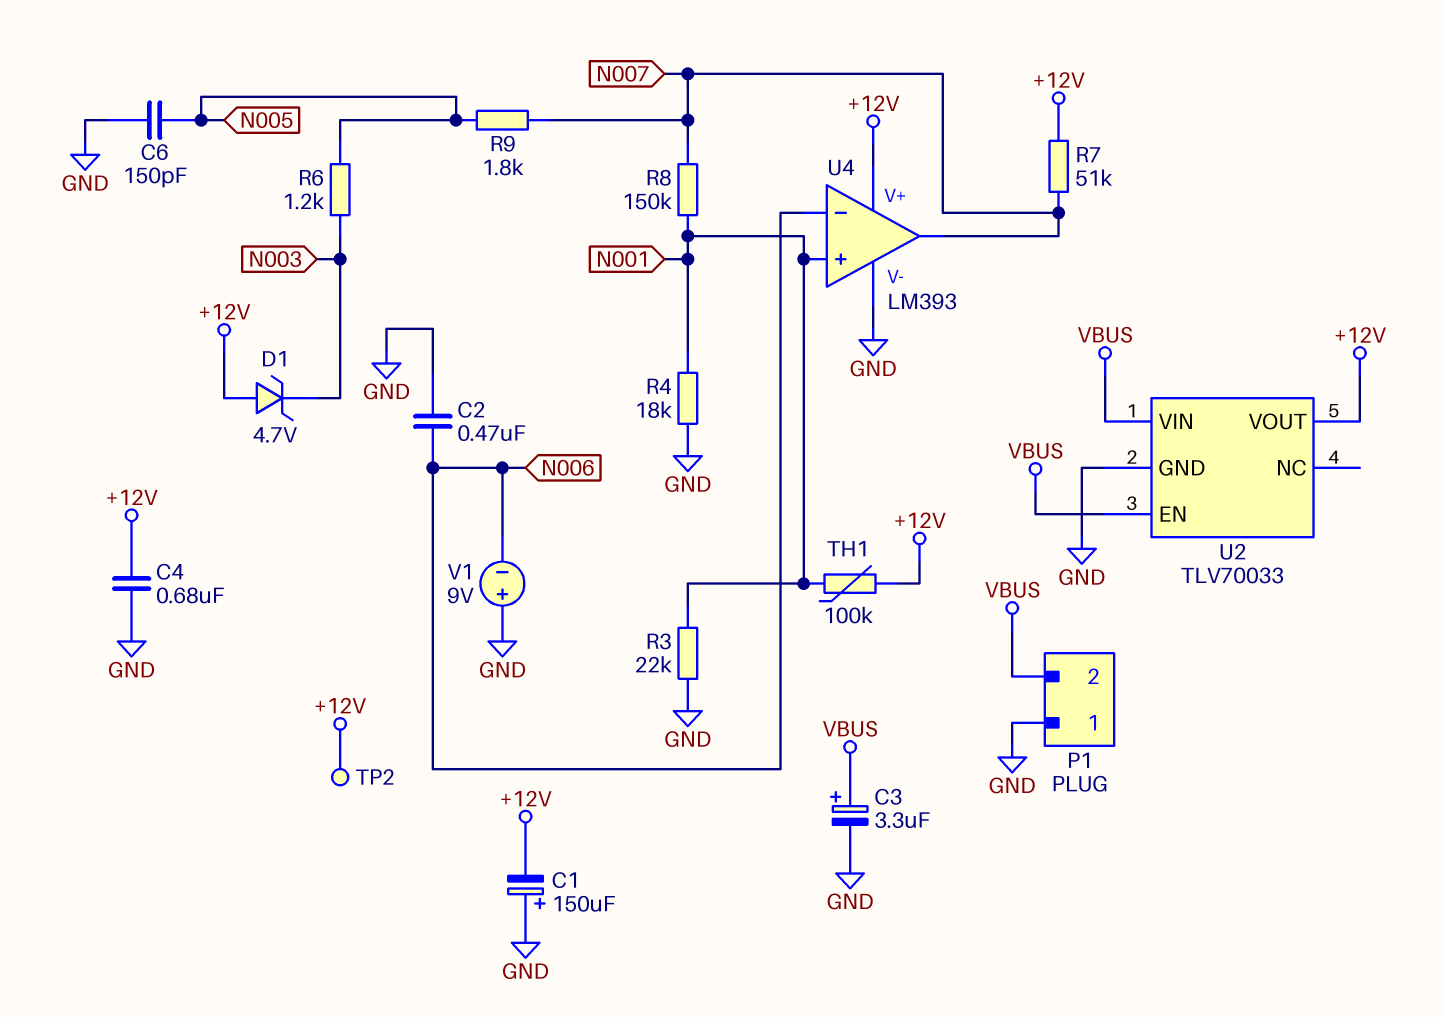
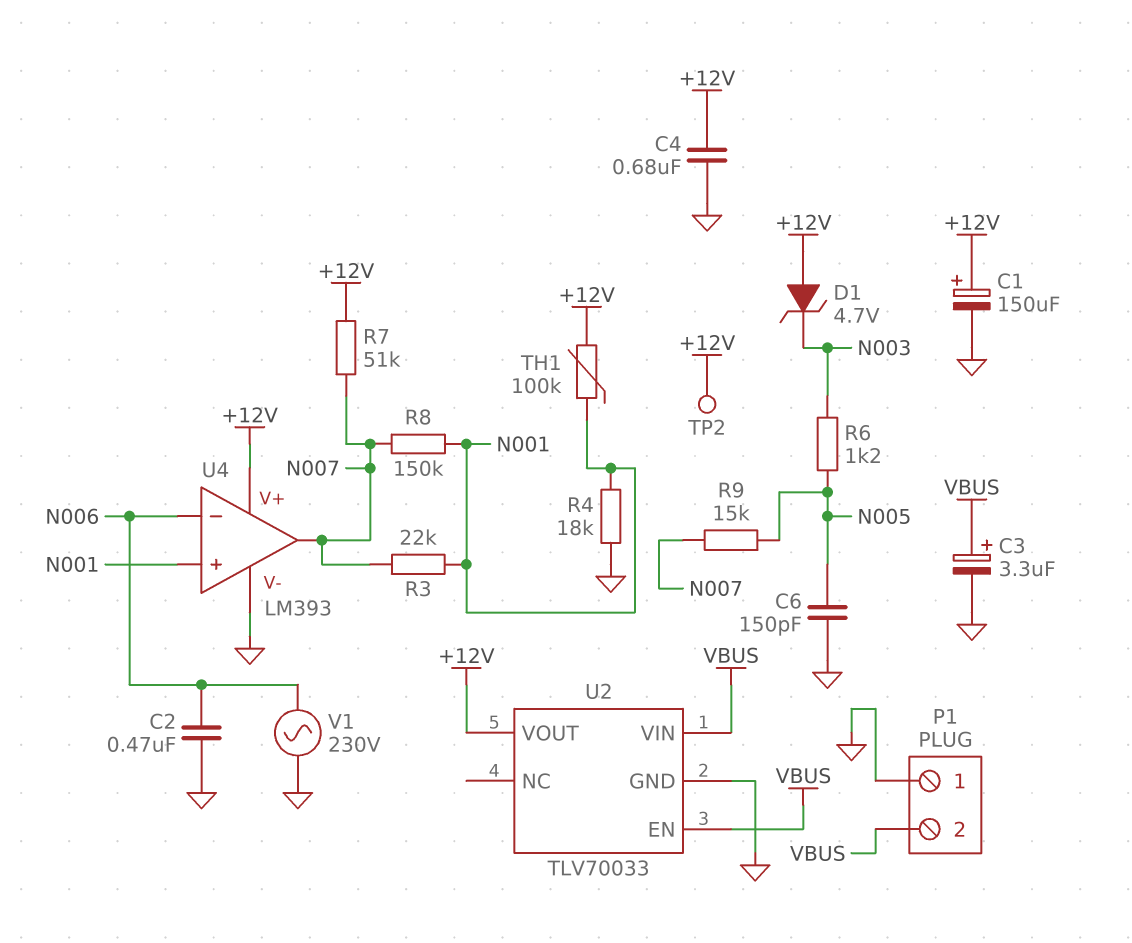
C1: 150uF (plus GND, minus +12V) -> 150uF (plus +12V, minus GND)
R3: 22k (GND, N001) -> 22k (N001, N007)
R9: 1.8k (N005, N007) -> 15k (N005, N007)
V1: 9V (plus GND, minus N006) -> AC 230V (GND, N006)

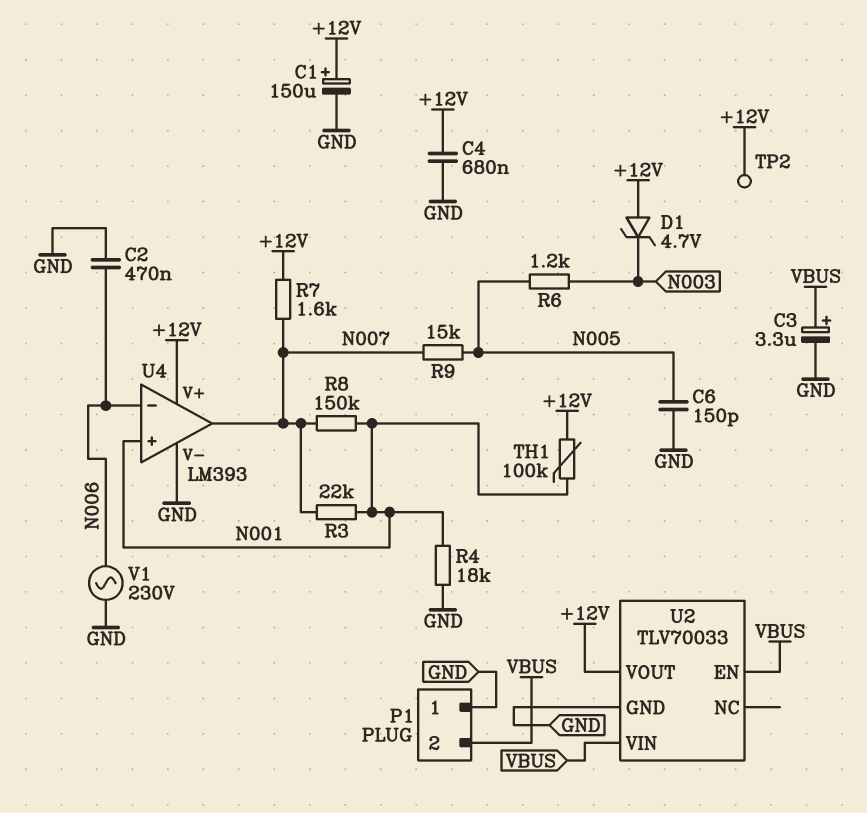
R7: 51k (+12V, N007) -> 1.6k (+12V, N007)

